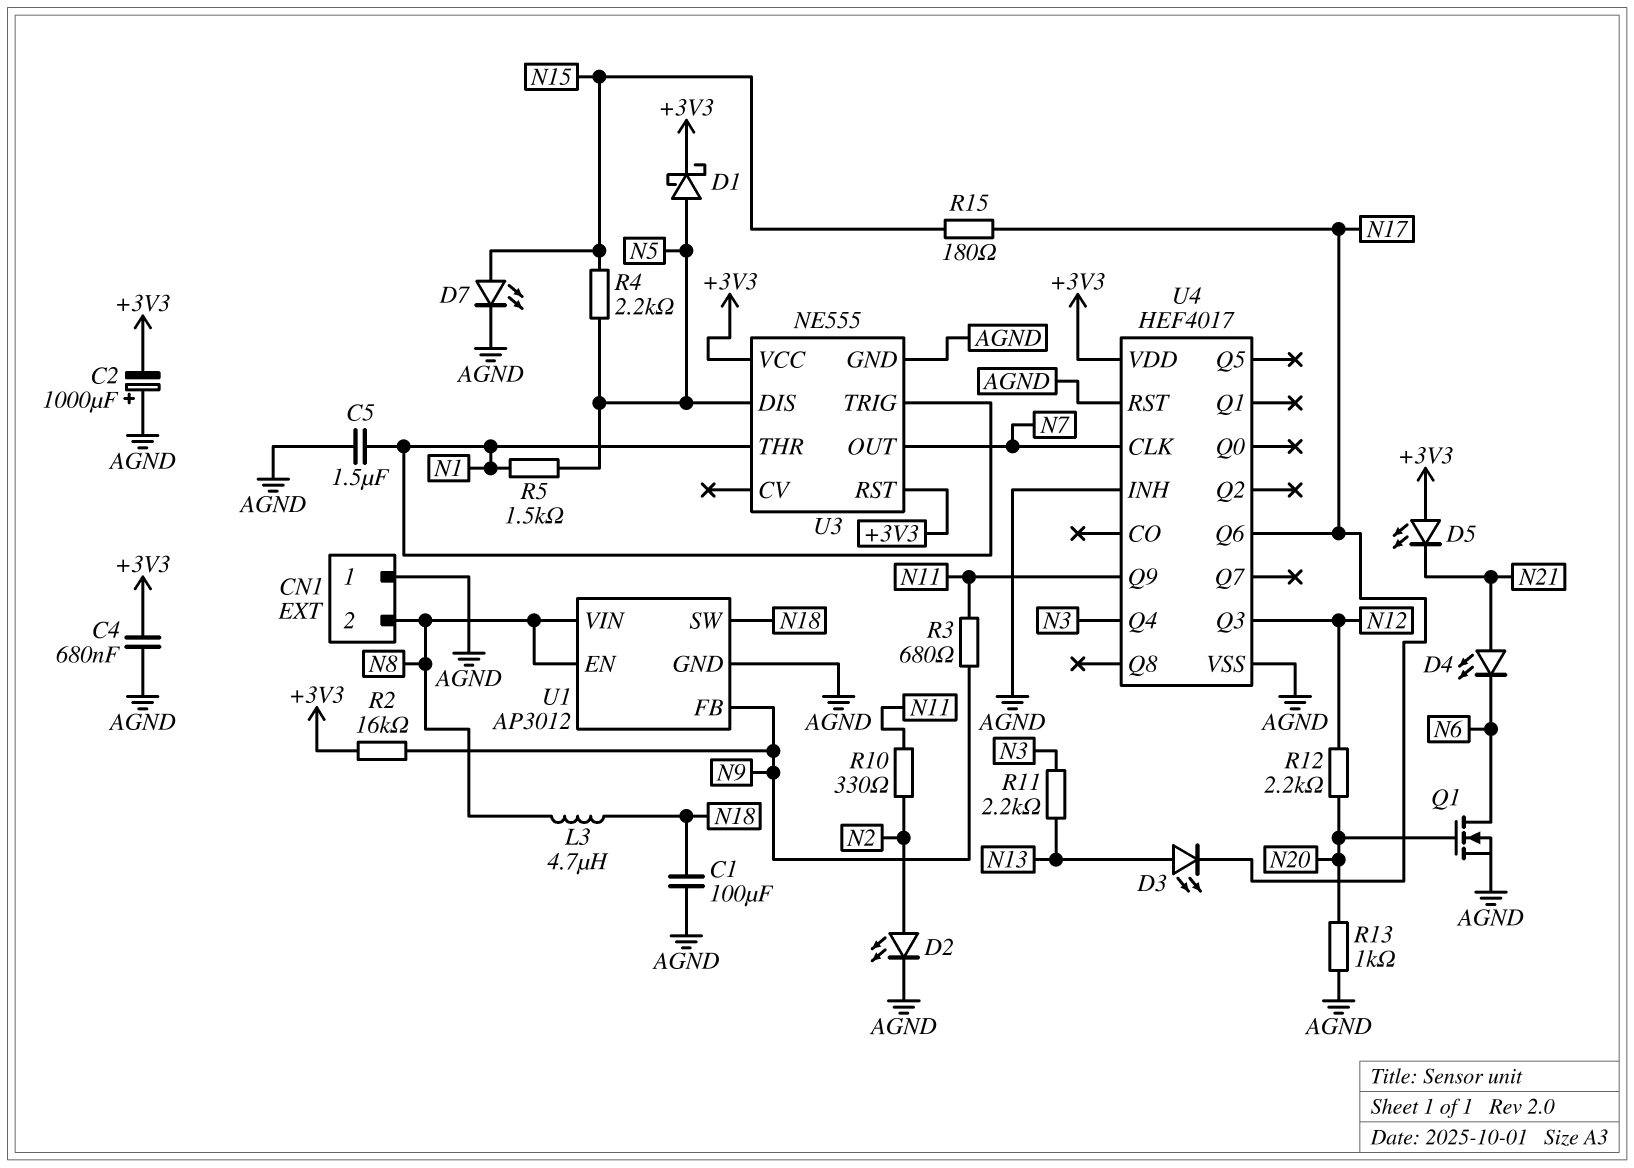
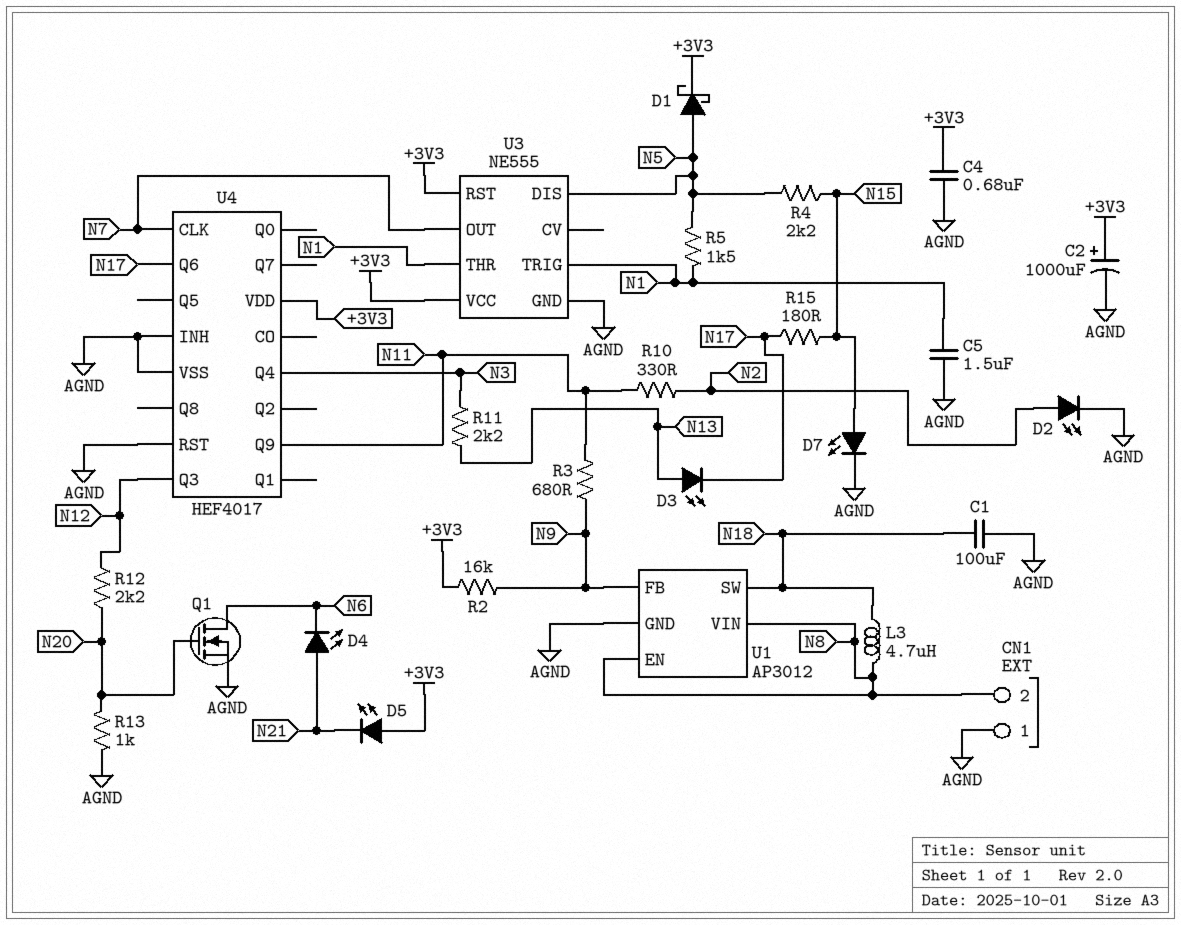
C2: 1000uF (plus AGND, minus +3V3) -> 1000uF (plus +3V3, minus AGND)

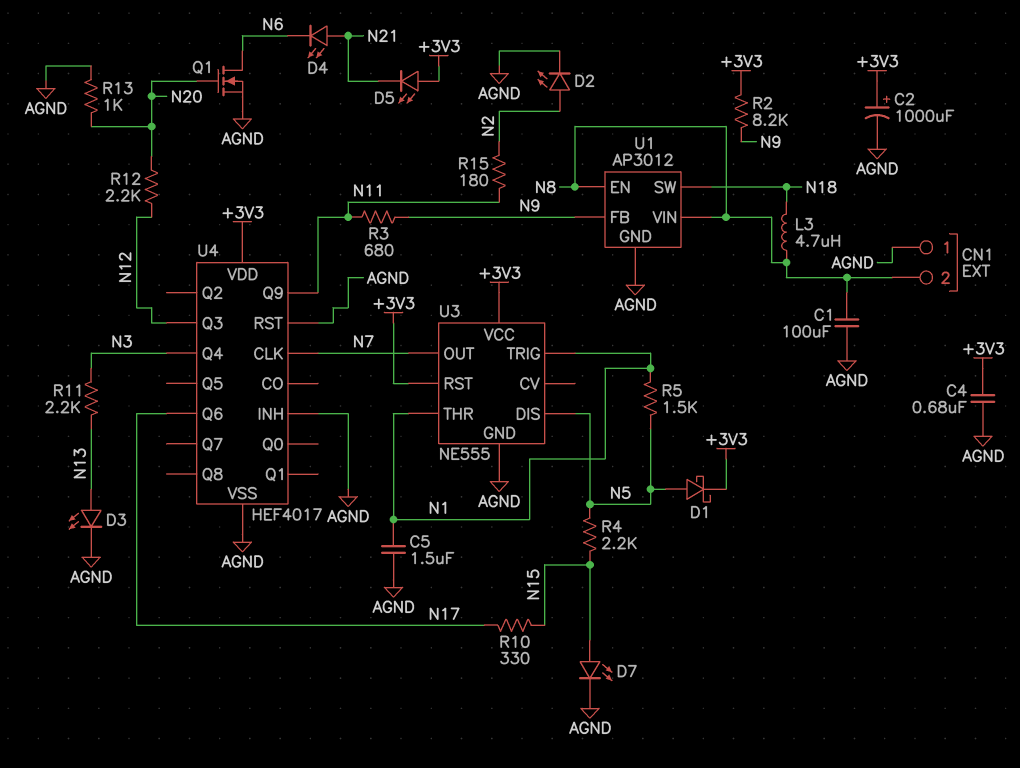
C1: 100uF (AGND, N18) -> 100uF (AGND, N8)
D3: LED (A N13, K N17) -> LED (A N13, K AGND)
R2: 16k (+3V3, N9) -> 8.2k (+3V3, N9)
R10: 330 (N2, N11) -> 330 (N15, N17)
R15: 180 (N15, N17) -> 180 (N2, N11)

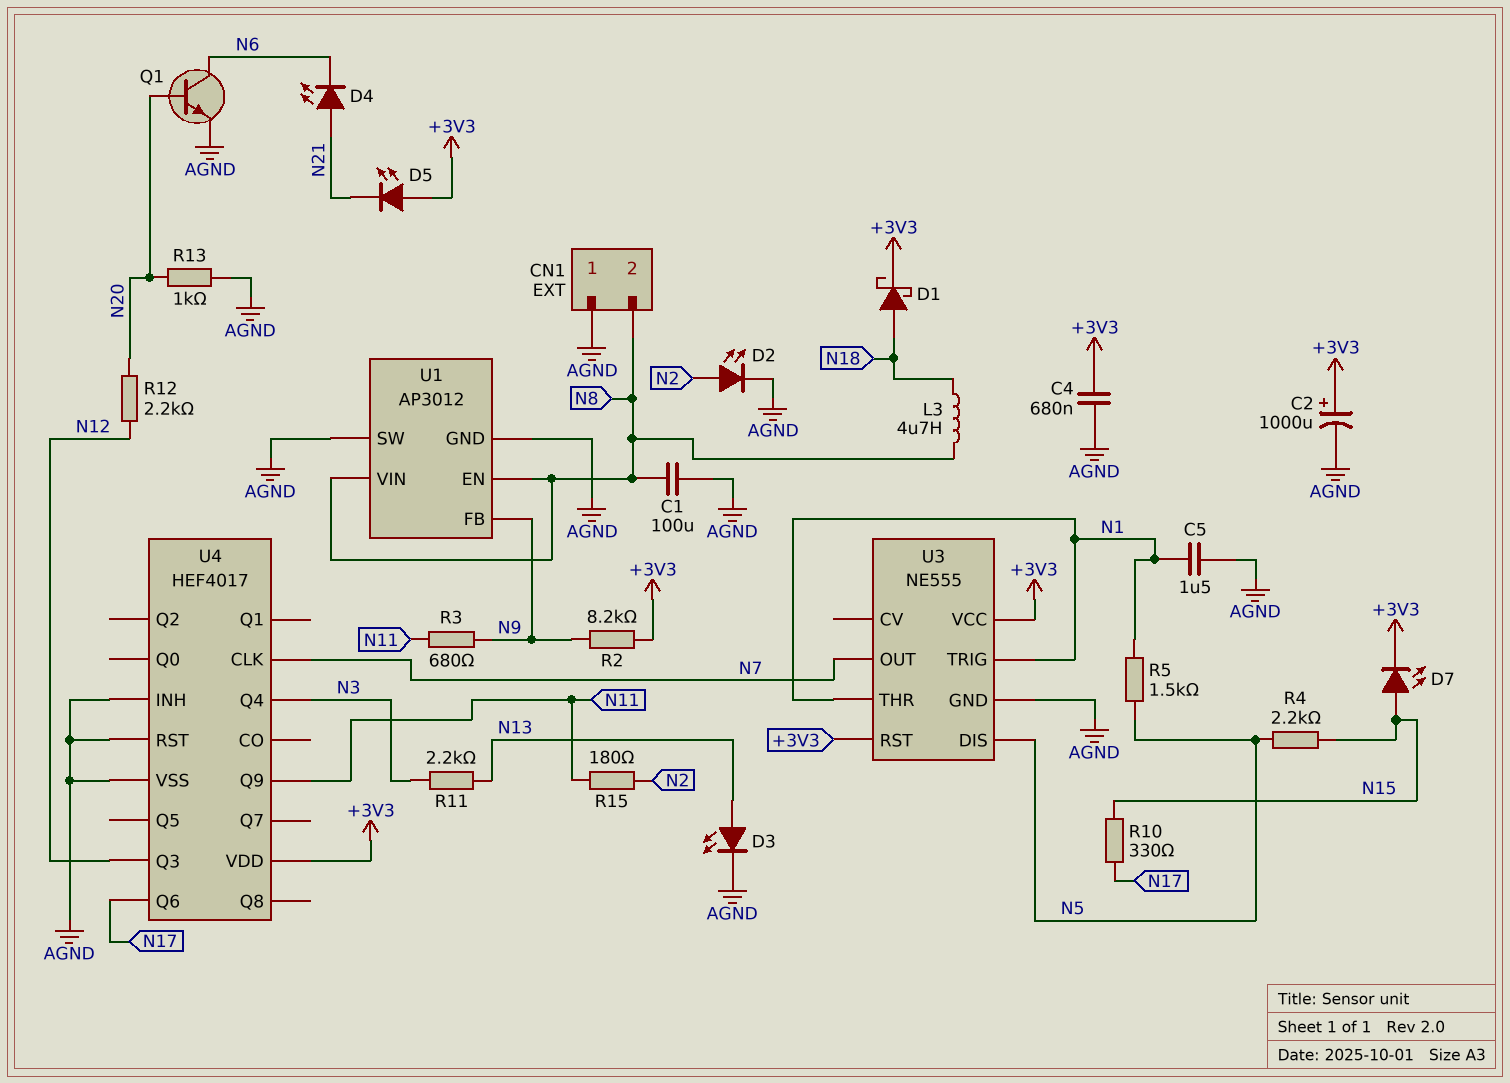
D1: schottky (A N5, K +3V3) -> schottky (A N18, K +3V3)
D7: LED (A N15, K AGND) -> LED (A N15, K +3V3)
Q1: NMOS (G N20, D N6, S AGND) -> NPN (B N20, C N6, E AGND)
U1 pin SW: N18 -> AGND

